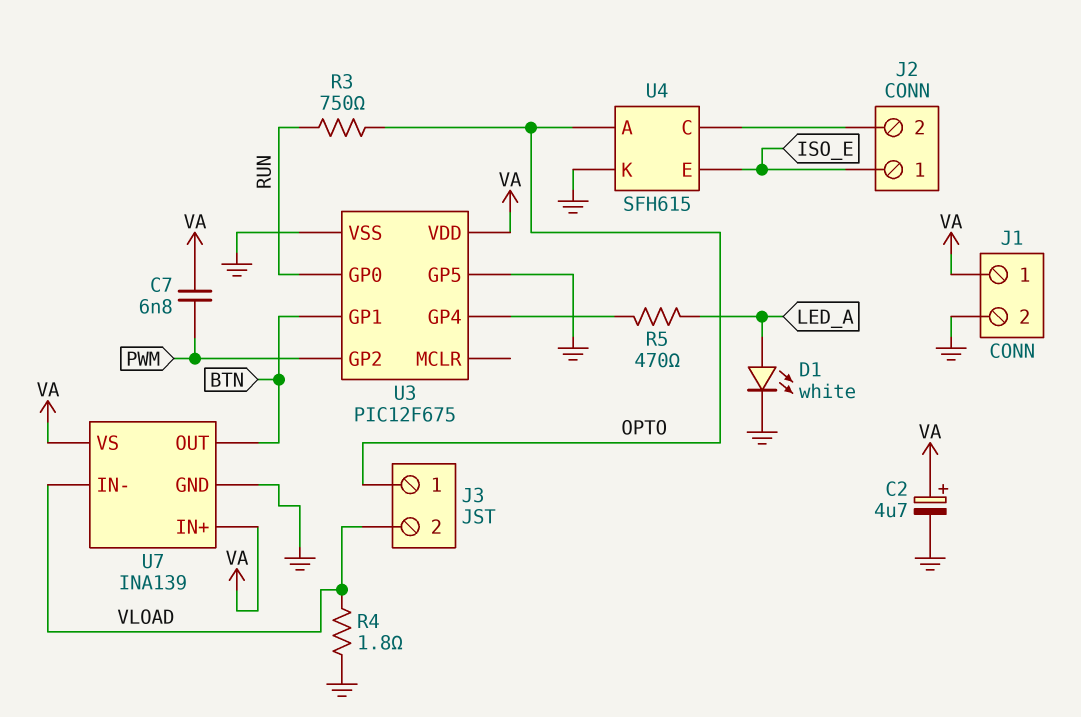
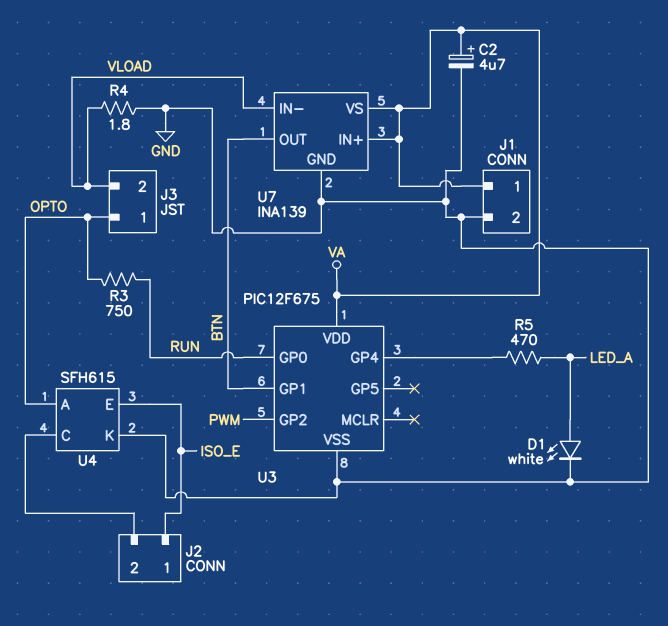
C7: 6.8nF (PWM, VA) -> none
U3 pin GP5: GND -> none

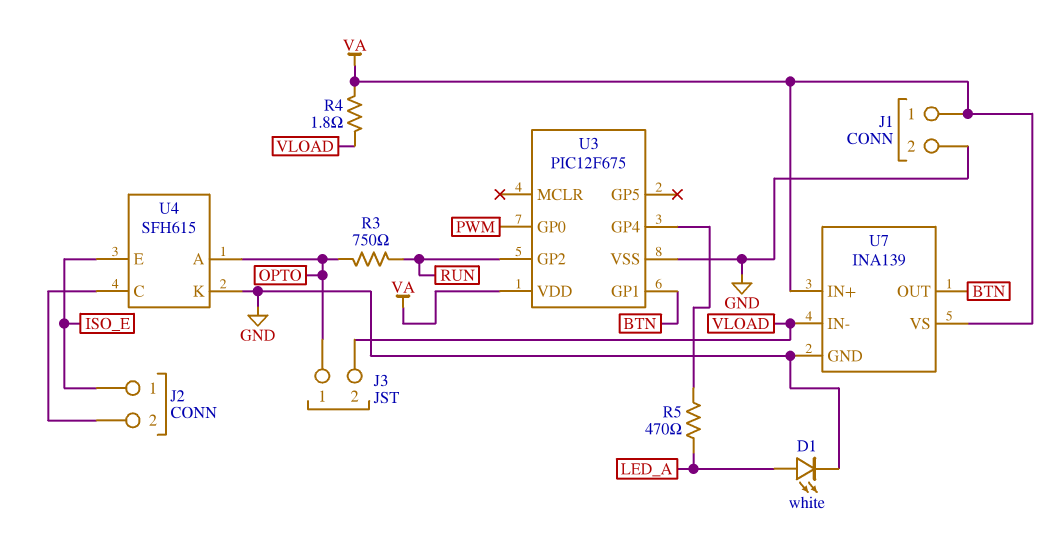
C2: 4.7uF (plus VA, minus GND) -> none
R4: 1.8 (GND, VLOAD) -> 1.8 (VA, VLOAD)
U3 pin GP0: RUN -> PWM
U3 pin GP2: PWM -> RUN

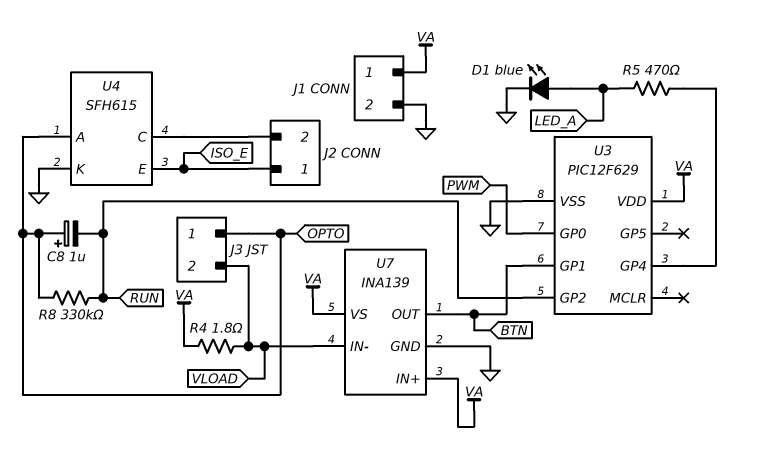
C8: none -> 1uF (plus OPTO, minus RUN)
D1: LED white (A LED_A, K GND) -> LED blue (A LED_A, K GND)
R3: 750 (OPTO, RUN) -> none
R8: none -> 330k (OPTO, RUN)
U3: PIC12F675 -> PIC12F629

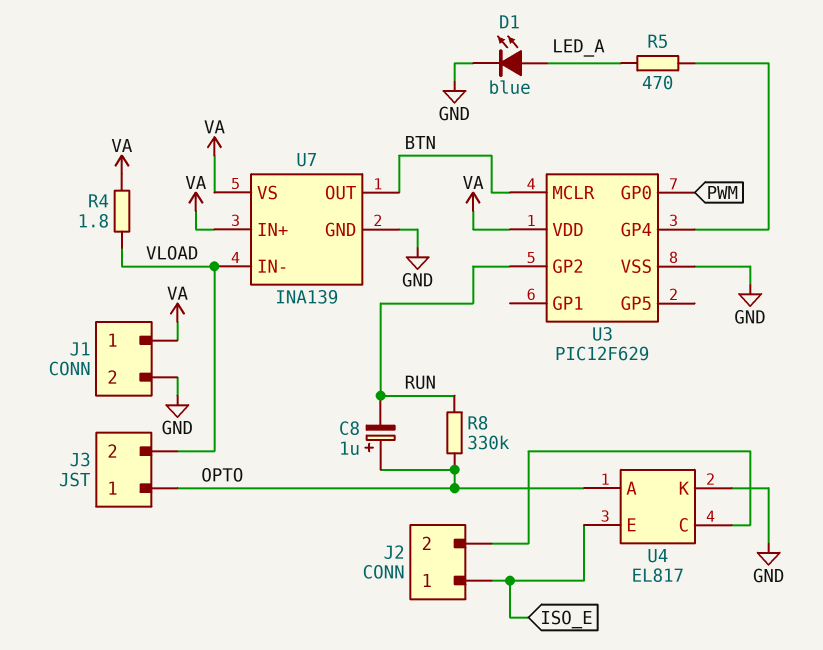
U3 pin GP1: BTN -> none
U3 pin MCLR: none -> BTN
U4: SFH615 -> EL817

